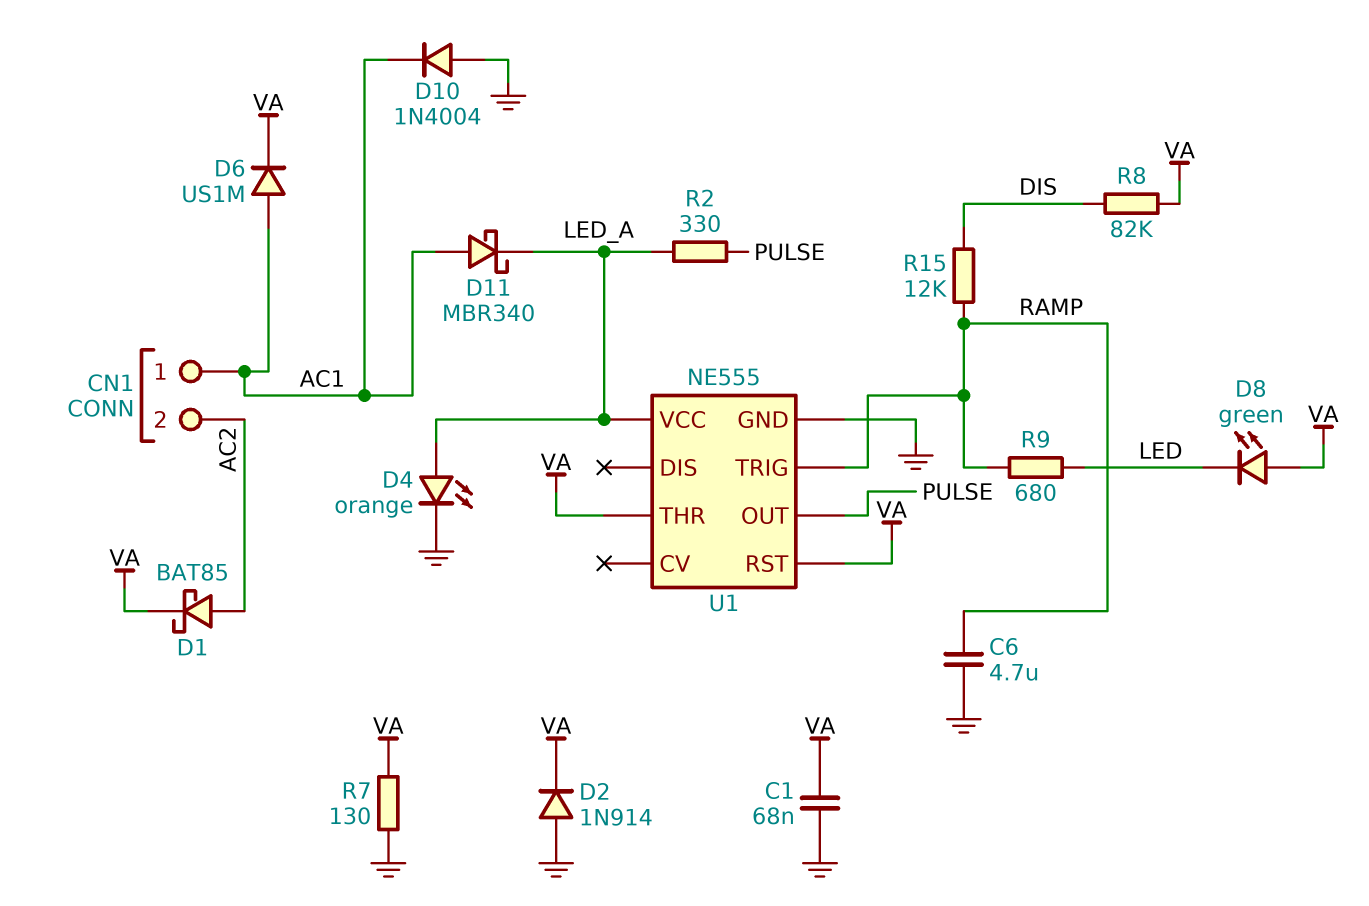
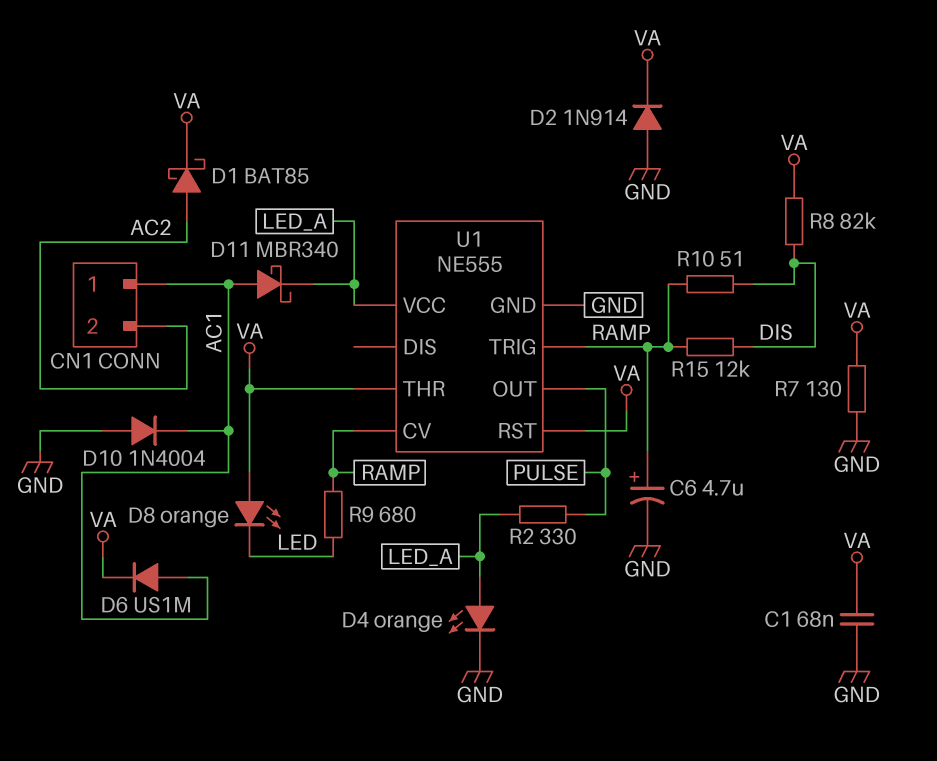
C6: 4.7uF (GND, RAMP) -> 4.7uF (plus RAMP, minus GND)
D8: LED green (A VA, K LED) -> LED orange (A VA, K LED)
R10: none -> 51 (DIS, RAMP)
U1 pin CV: none -> RAMP

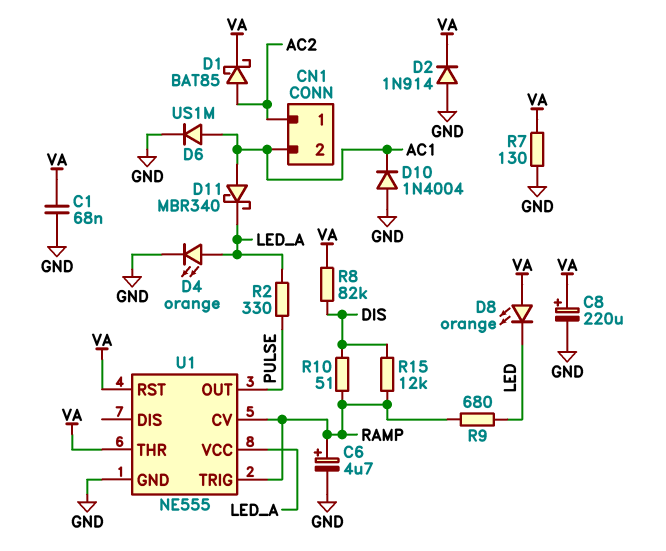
C8: none -> 220uF (plus VA, minus GND)
CN1 pin 1: AC1 -> AC2
CN1 pin 2: AC2 -> AC1
D6: diode US1M (A AC1, K VA) -> diode US1M (A AC1, K GND)

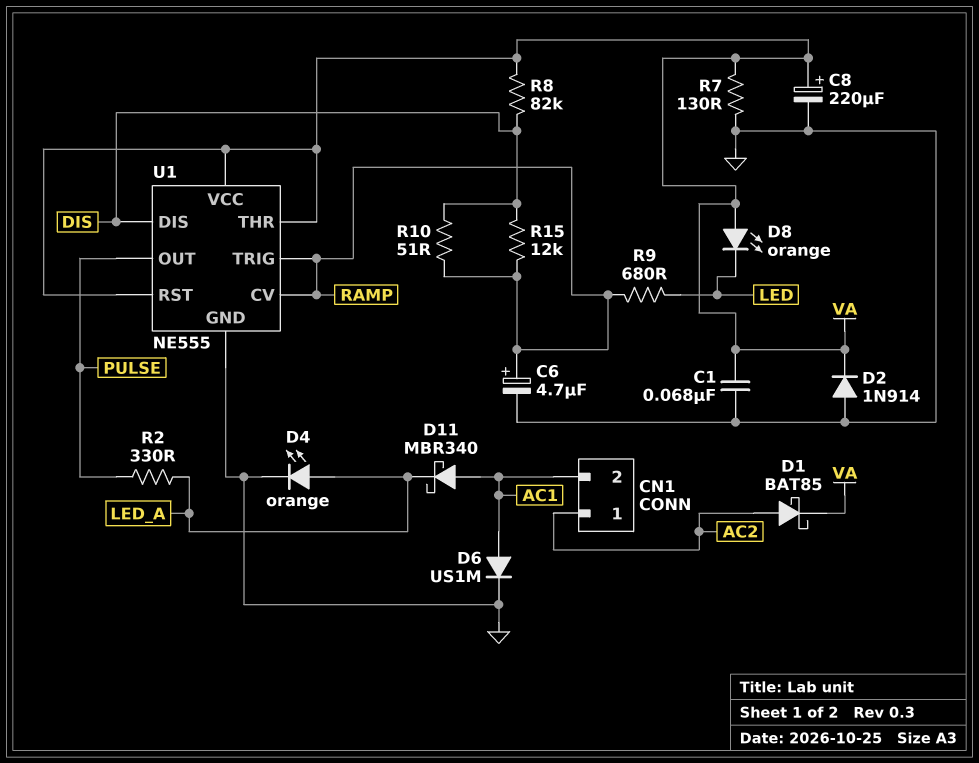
D10: diode 1N4004 (A GND, K AC1) -> none
U1 pin DIS: none -> DIS
U1 pin VCC: LED_A -> VA

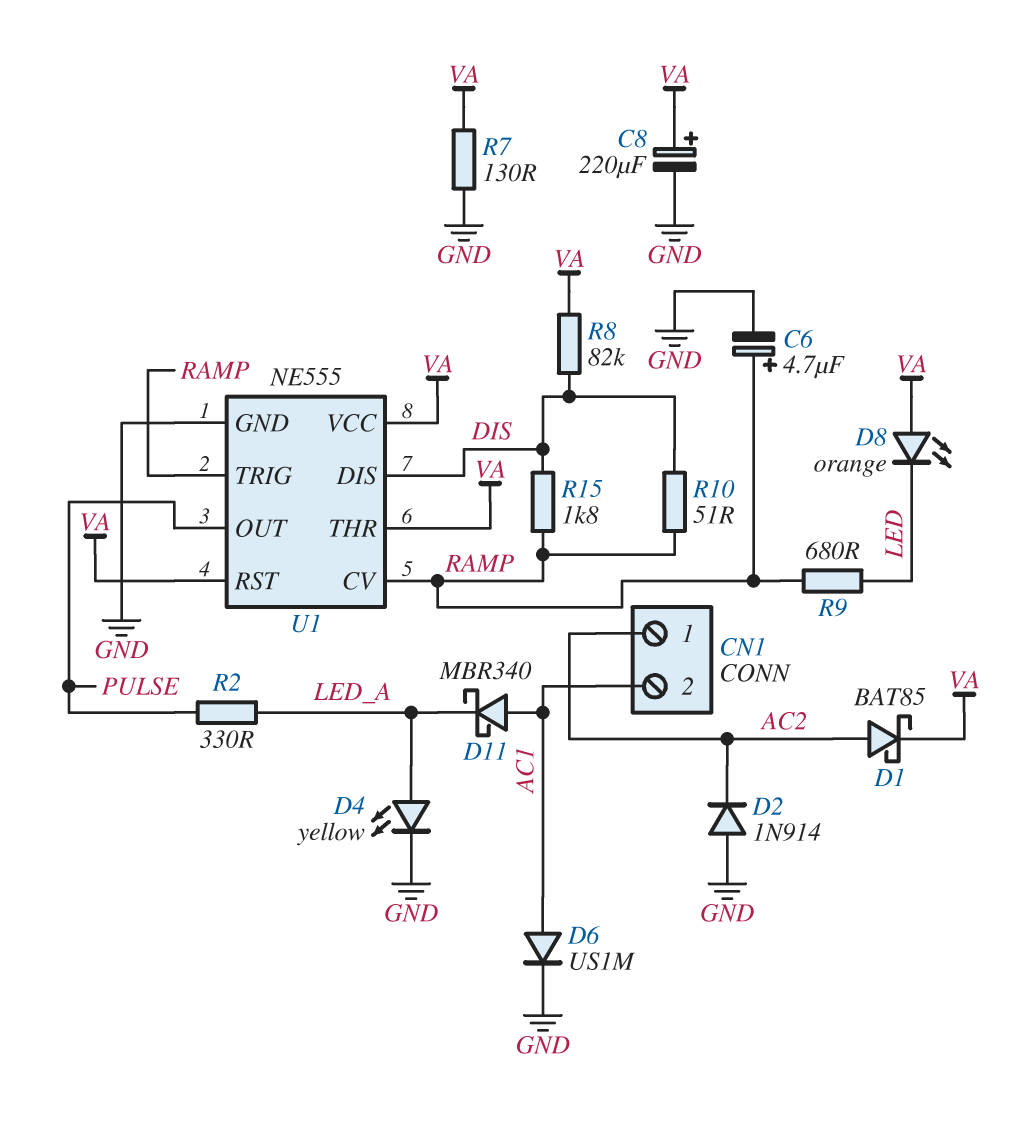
C1: 68nF (GND, VA) -> none
D2: diode 1N914 (A GND, K VA) -> diode 1N914 (A GND, K AC2)
D4: LED orange (A LED_A, K GND) -> LED yellow (A LED_A, K GND)
R15: 12k (DIS, RAMP) -> 1.8k (DIS, RAMP)

